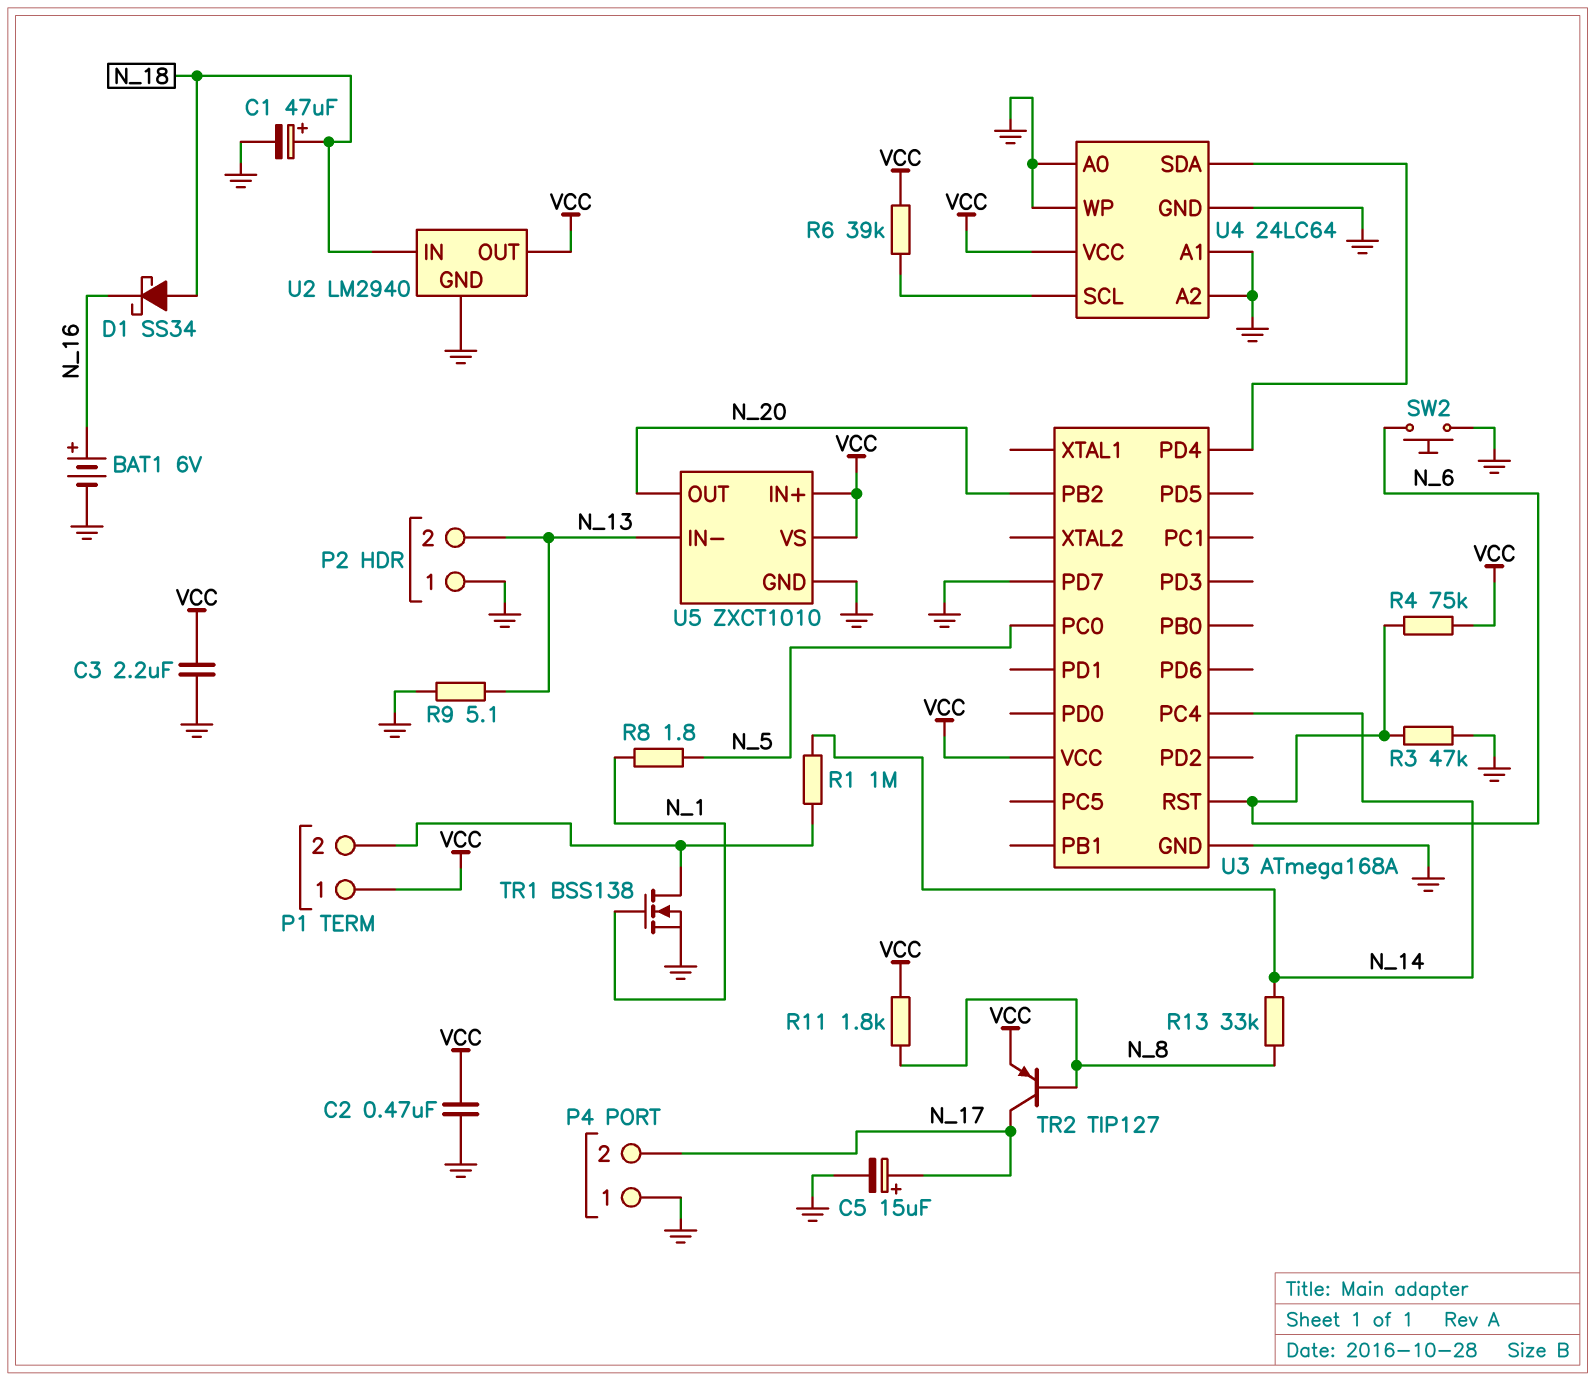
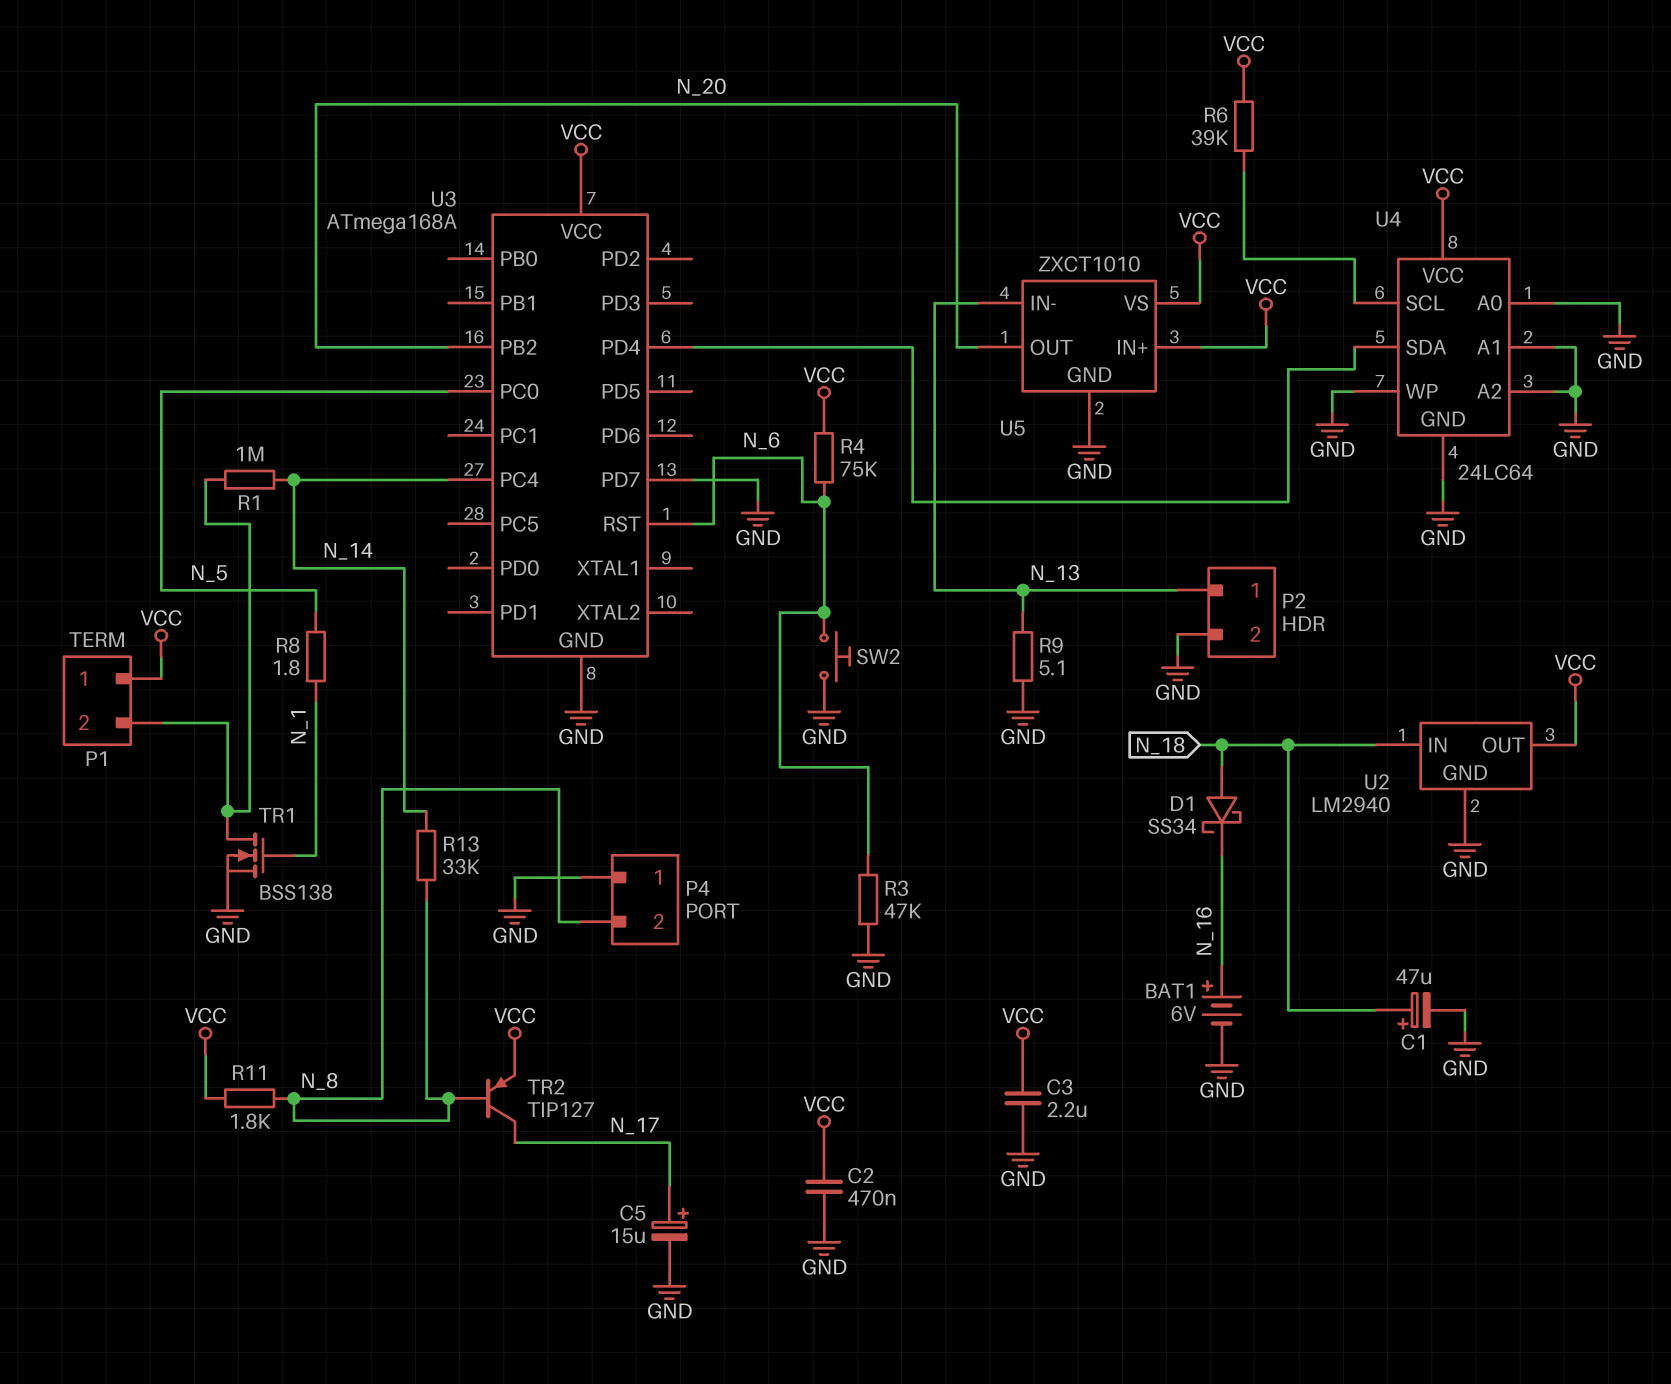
P2 pin 1: GND -> N_13
P2 pin 2: N_13 -> GND
P4 pin 2: N_17 -> N_8

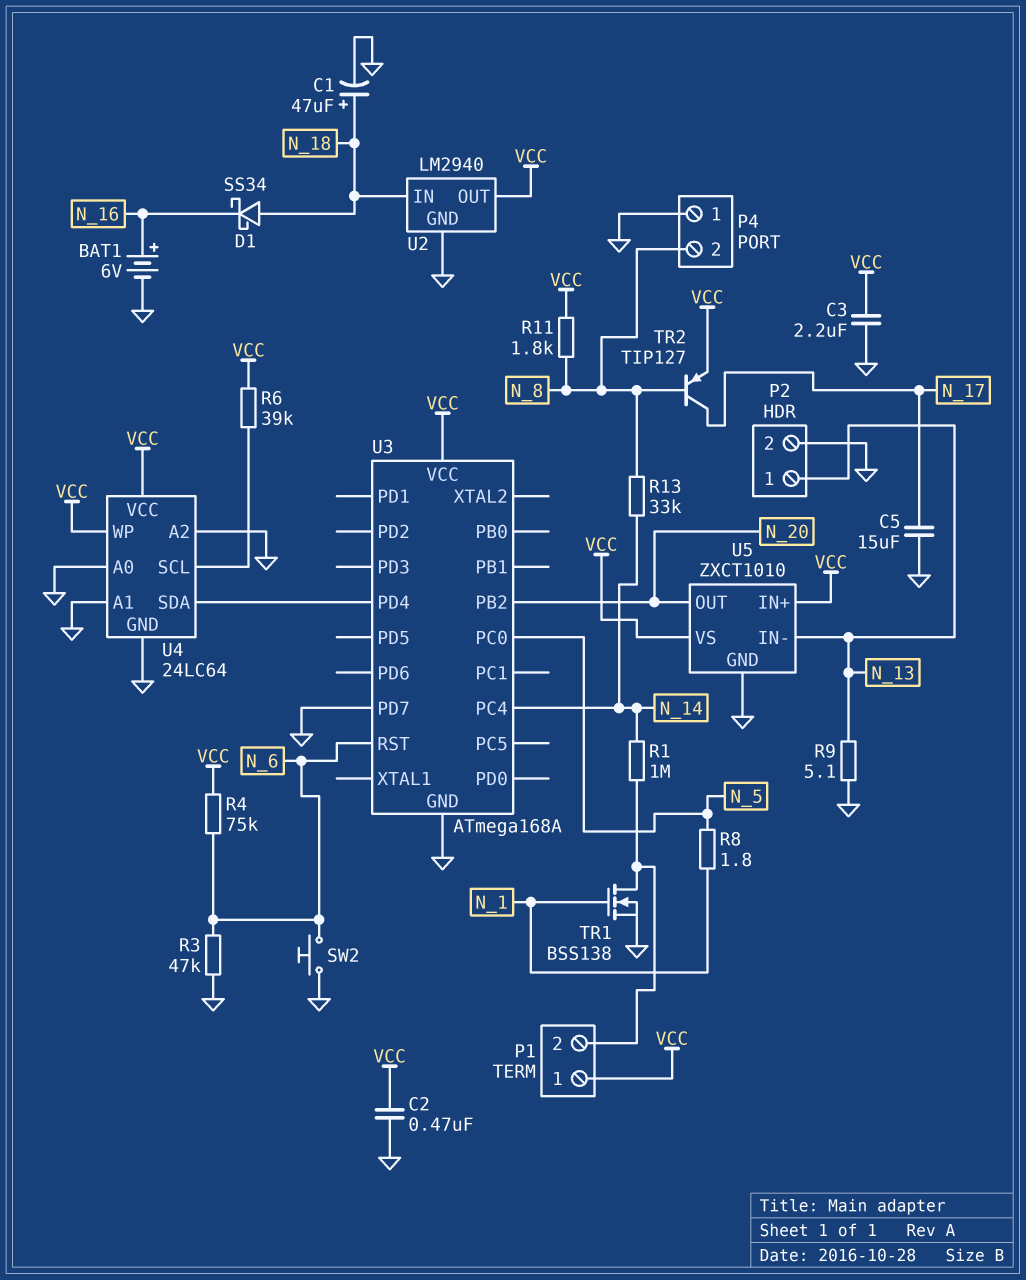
C5: 15uF (plus N_17, minus GND) -> 15uF (GND, N_17)
U4 pin WP: GND -> VCC

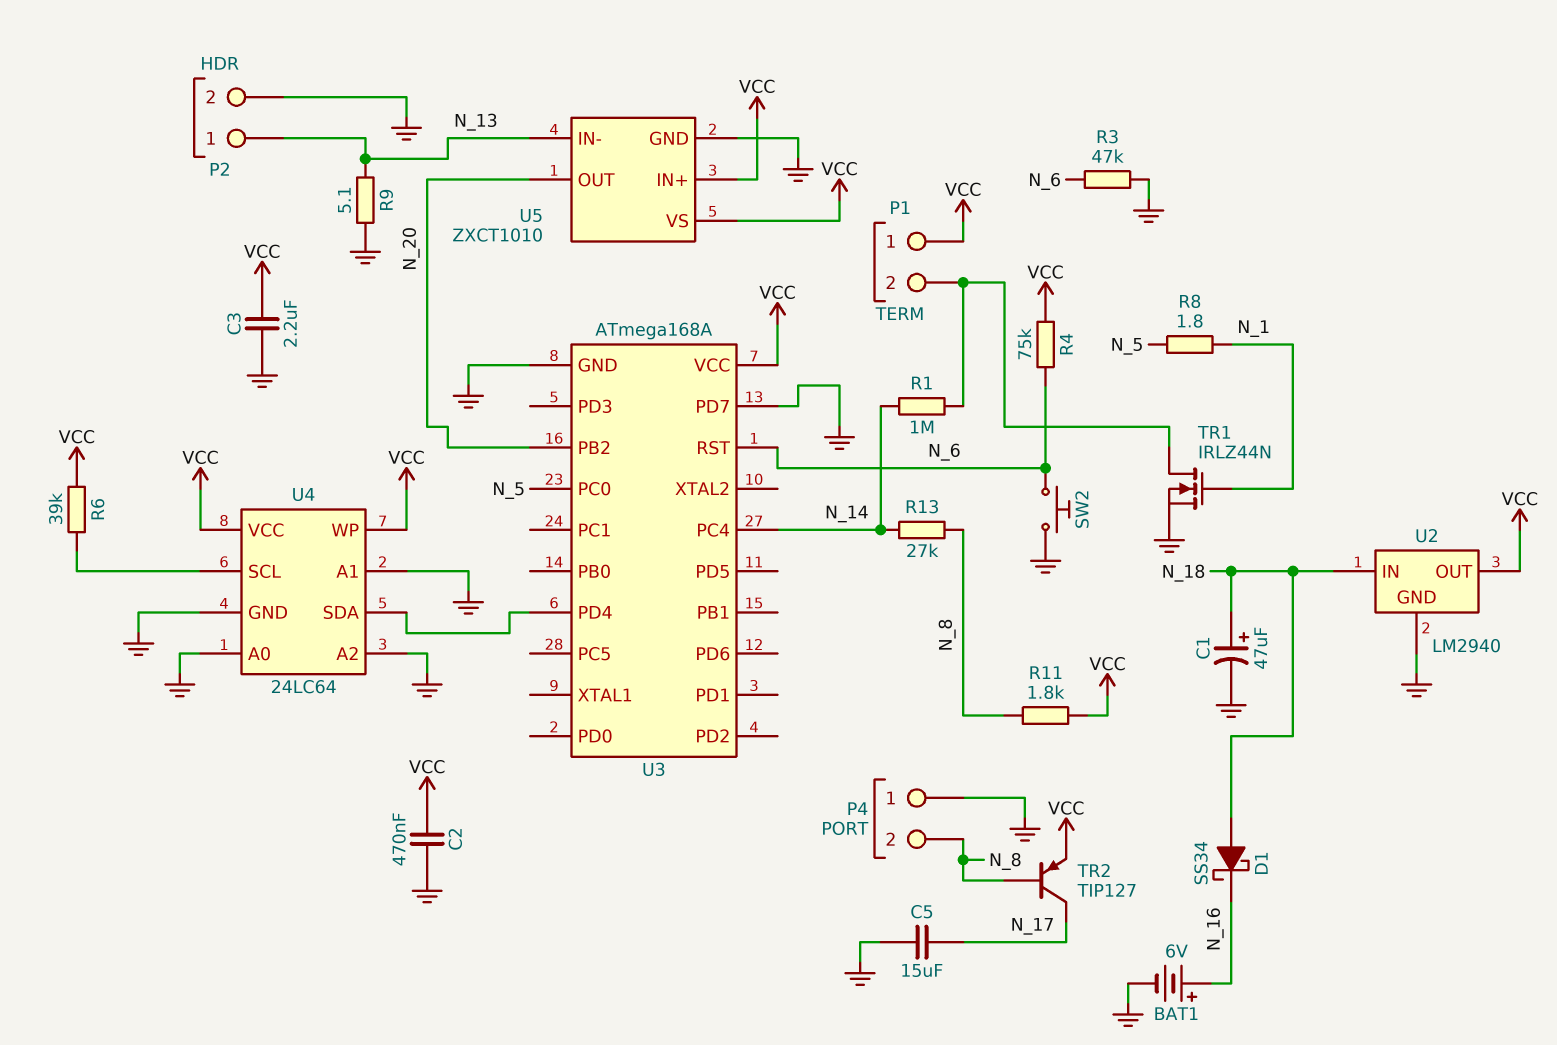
R13: 33k (N_8, N_14) -> 27k (N_8, N_14)
TR1: NMOS BSS138 (G N_1, D P1/2, S GND) -> NMOS IRLZ44N (G N_1, D P1/2, S GND)

